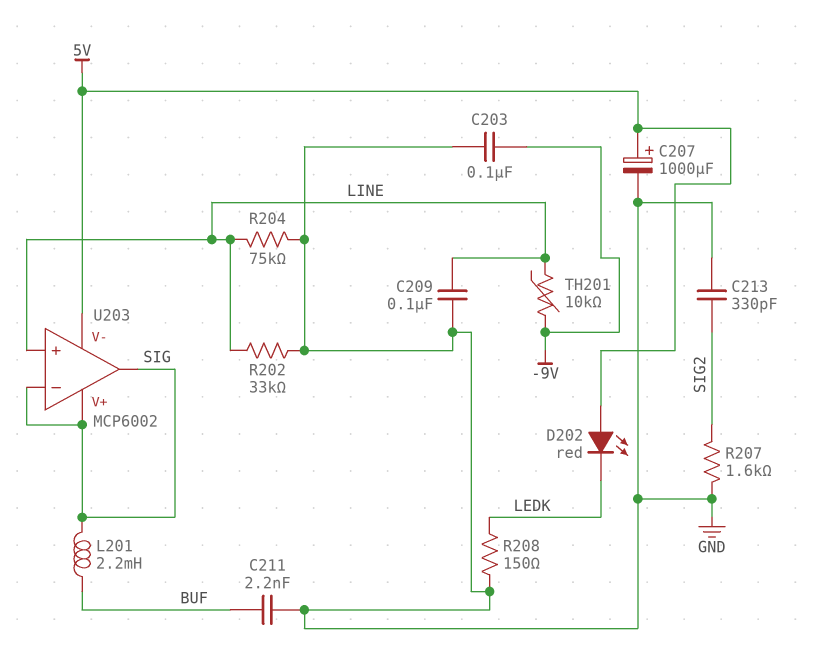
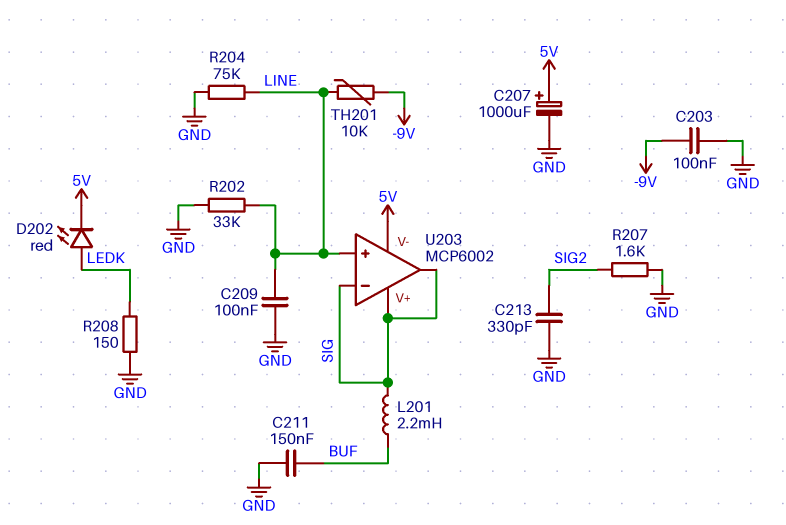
C211: 2.2nF (BUF, GND) -> 150nF (BUF, GND)
D202: LED red (A 5V, K LEDK) -> LED red (A LEDK, K 5V)

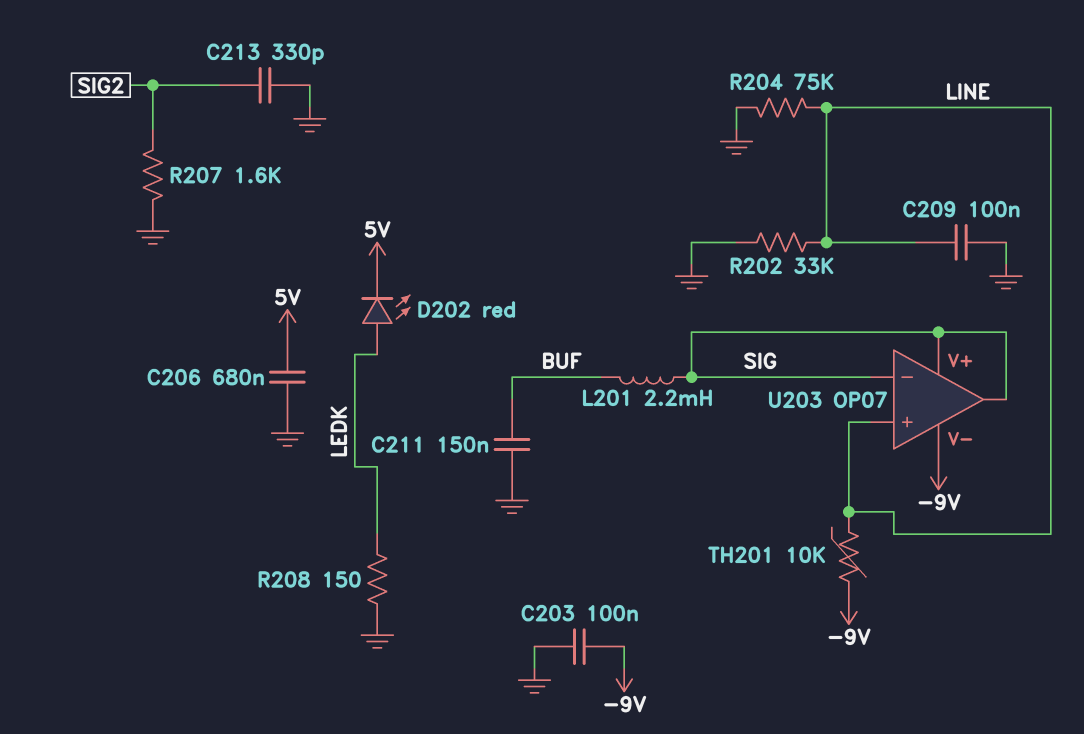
C206: none -> 680nF (5V, GND)
C207: 1000uF (plus 5V, minus GND) -> none
U203: MCP6002 -> OP07
U203 pin V-: 5V -> -9V

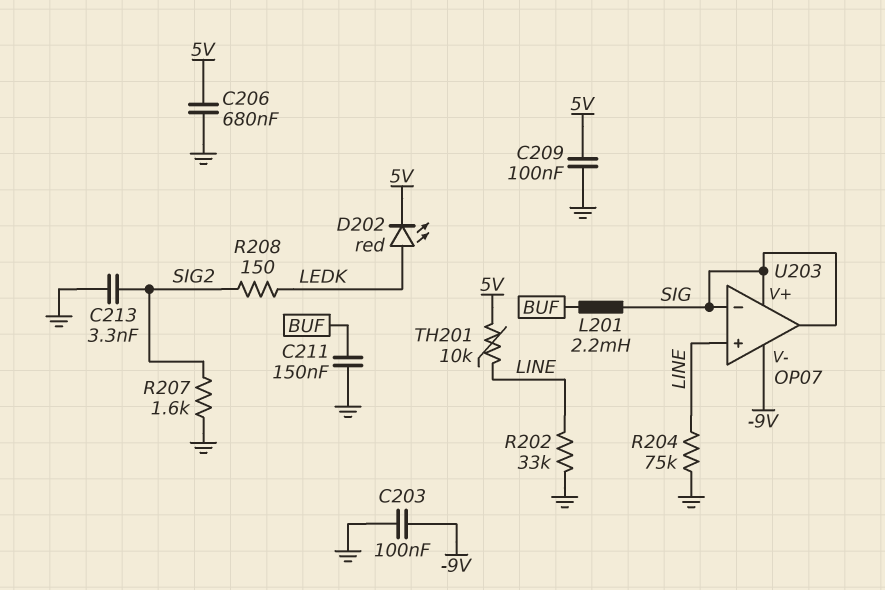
C209: 100nF (GND, LINE) -> 100nF (5V, GND)
C213: 330pF (GND, SIG2) -> 3.3nF (GND, SIG2)
R208: 150 (GND, LEDK) -> 150 (LEDK, SIG2)
TH201: 10k (-9V, LINE) -> 10k (5V, LINE)

